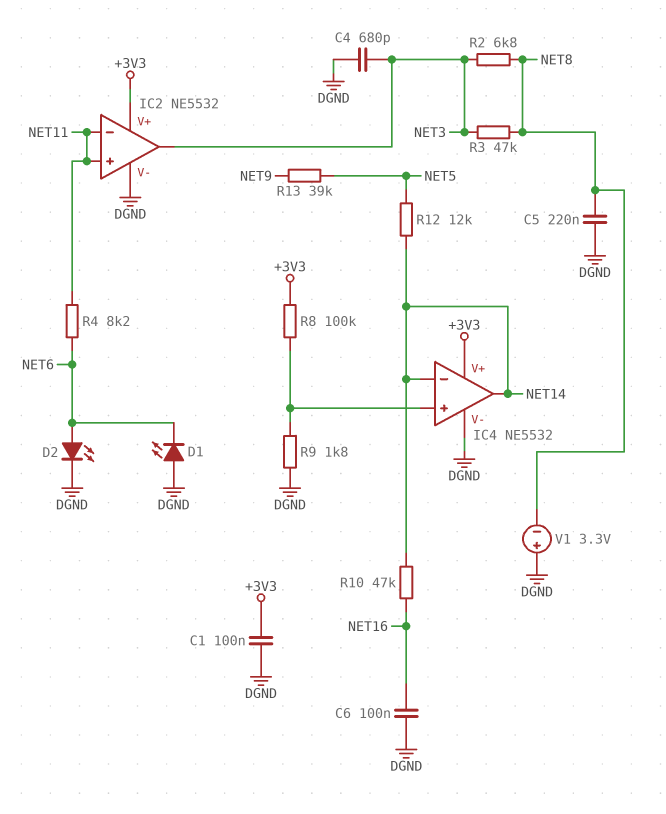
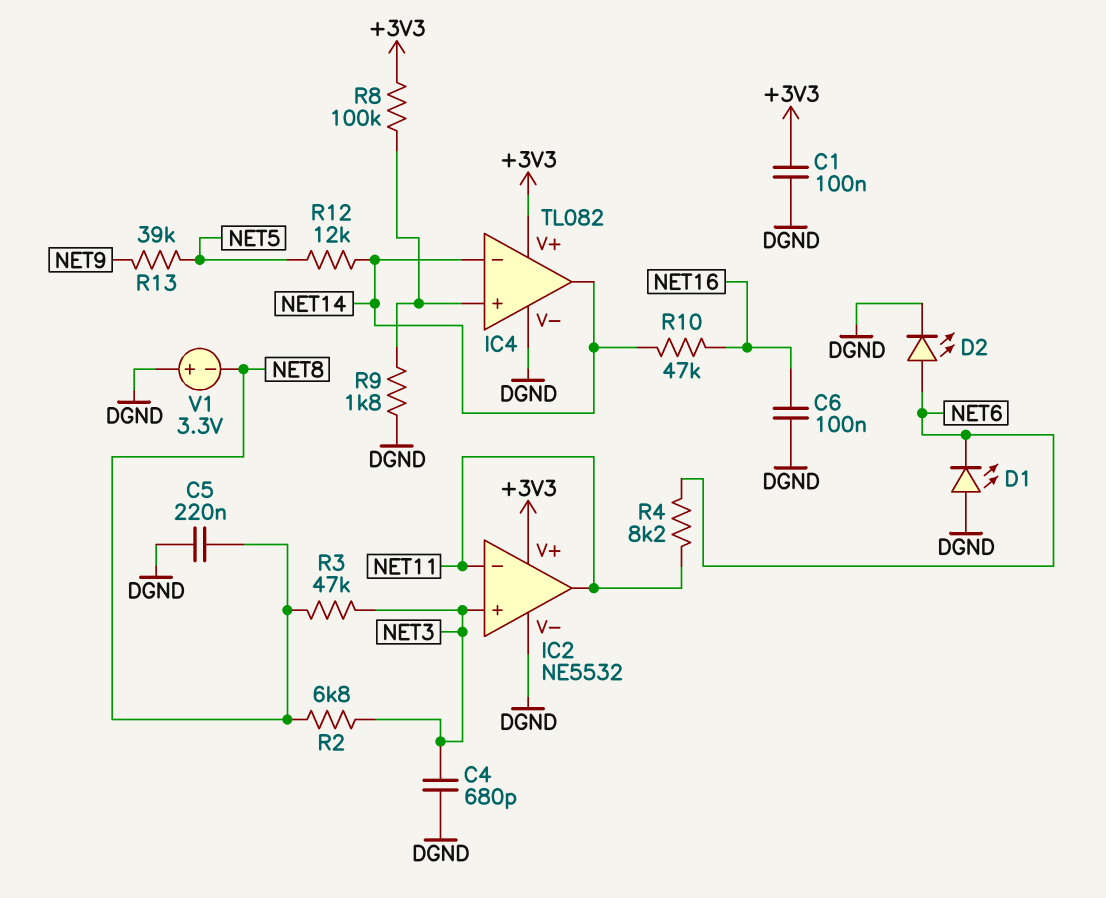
IC2 pin in+: NET11 -> NET3
IC2 pin out: NET3 -> NET11
IC4: NE5532 -> TL082

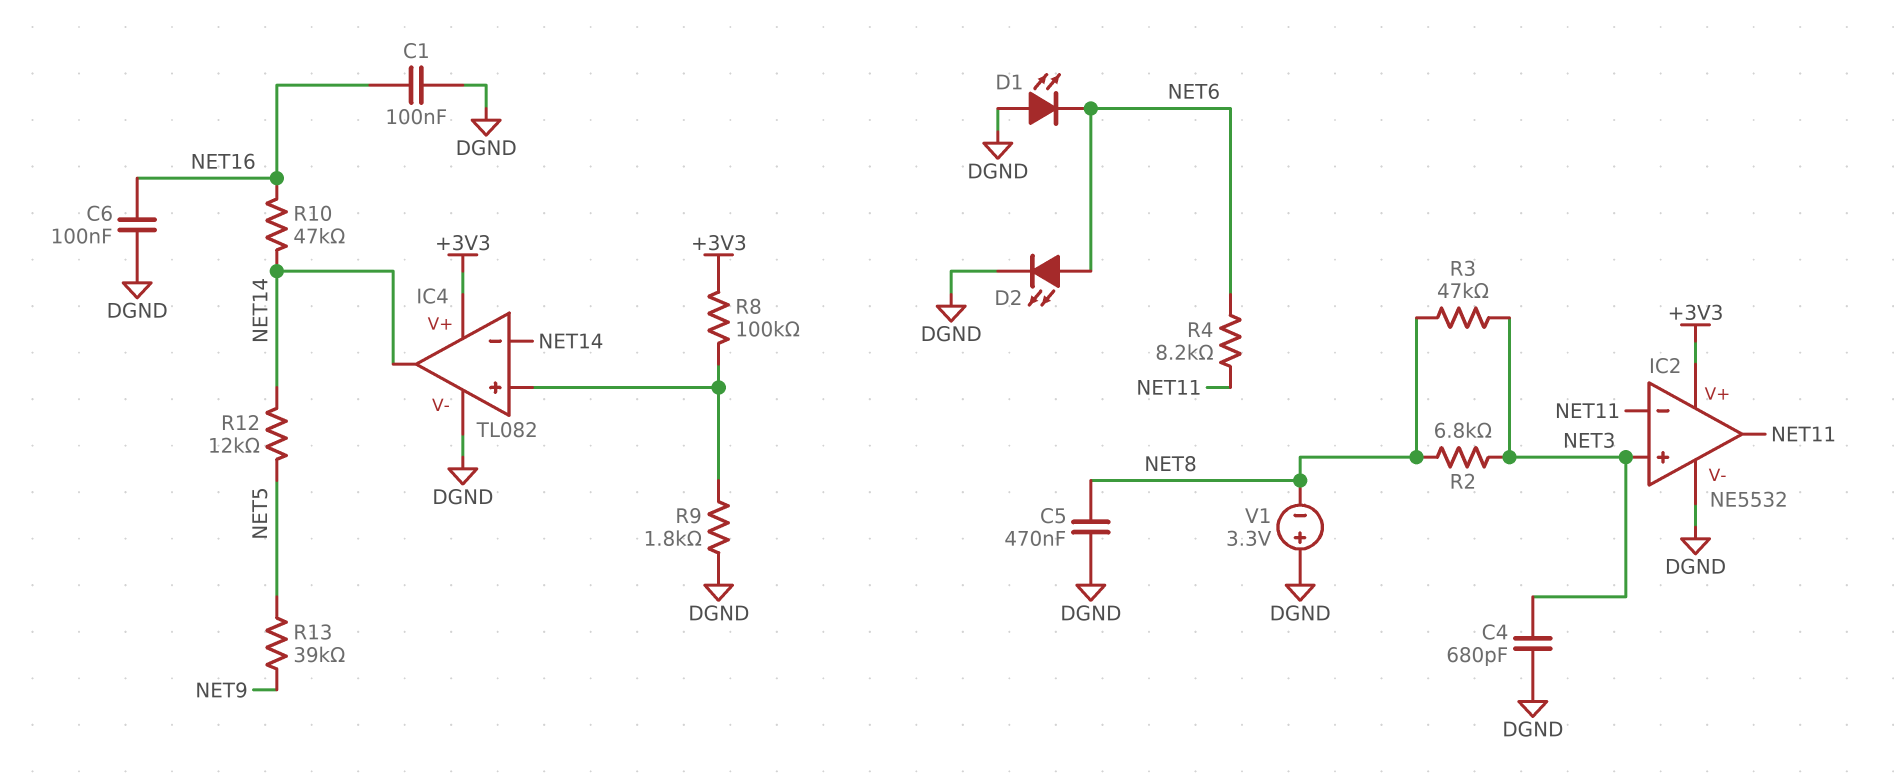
C1: 100nF (+3V3, DGND) -> 100nF (DGND, NET16)
C5: 220nF (DGND, NET8) -> 470nF (DGND, NET8)

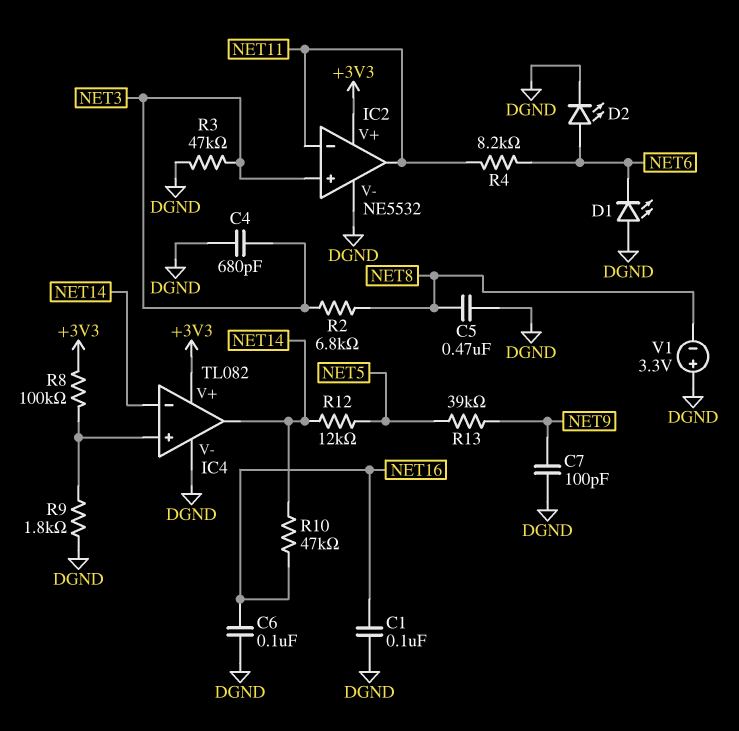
C7: none -> 100pF (DGND, NET9)
R3: 47k (NET3, NET8) -> 47k (DGND, NET3)

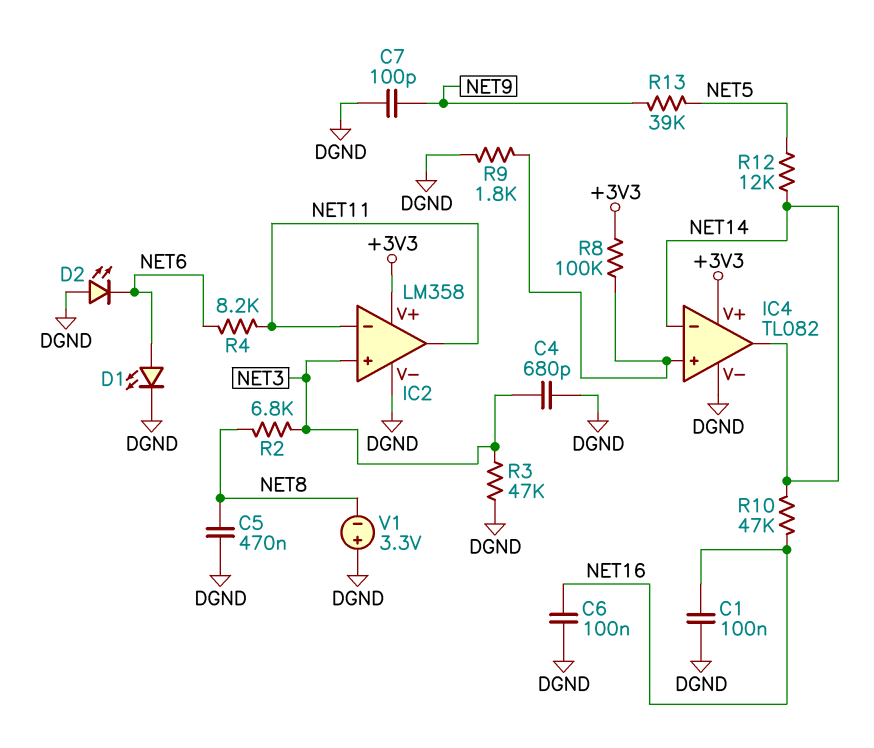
D1: LED (A DGND, K NET6) -> LED (A NET6, K DGND)
D2: LED (A NET6, K DGND) -> LED (A DGND, K NET6)
IC2: NE5532 -> LM358

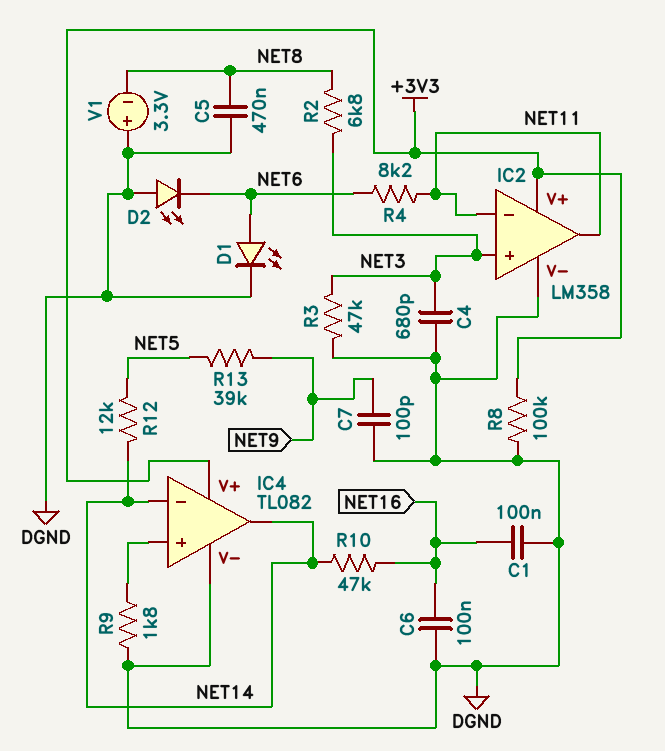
R8: 100k (+3V3, IC4/in+) -> 100k (+3V3, DGND)

